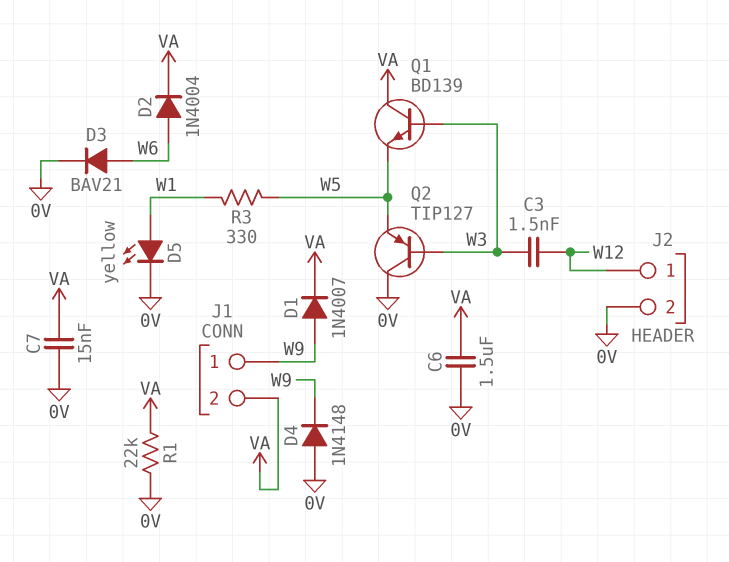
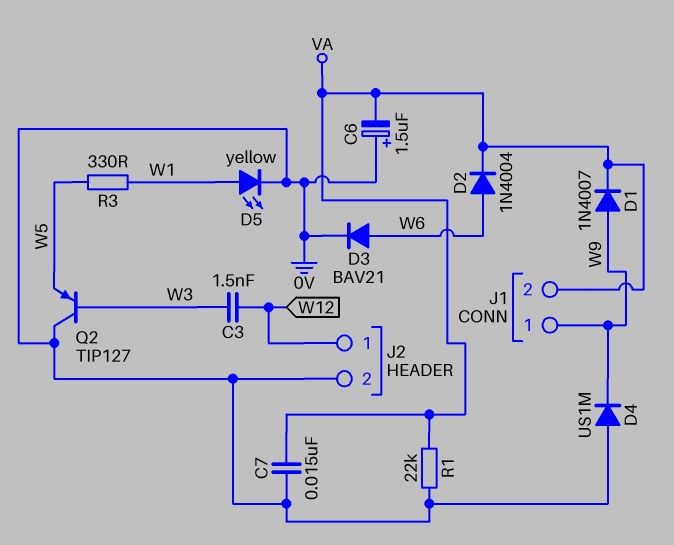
C6: 1.5uF (0V, VA) -> 1.5uF (plus 0V, minus VA)
D4: diode 1N4148 (A 0V, K W9) -> diode US1M (A 0V, K W9)
Q1: NPN BD139 (B W3, C VA, E W5) -> none

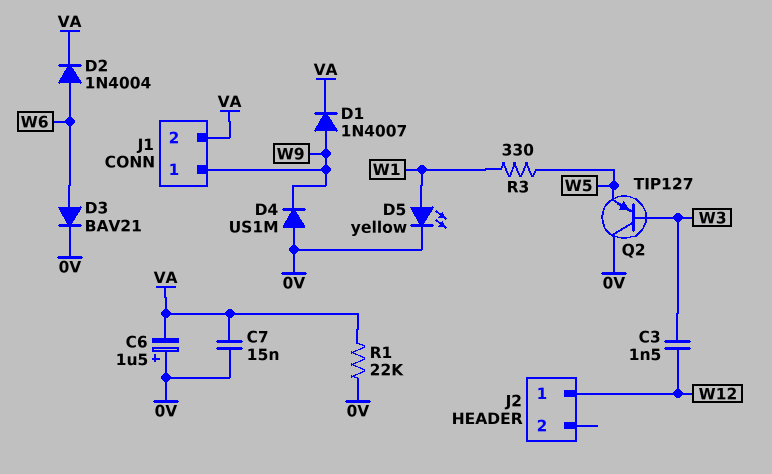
J2 pin 2: 0V -> none

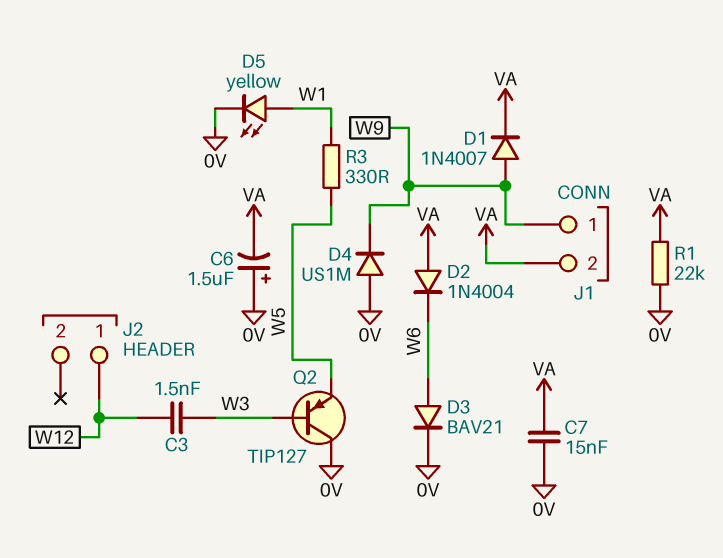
D2: diode 1N4004 (A W6, K VA) -> diode 1N4004 (A VA, K W6)

